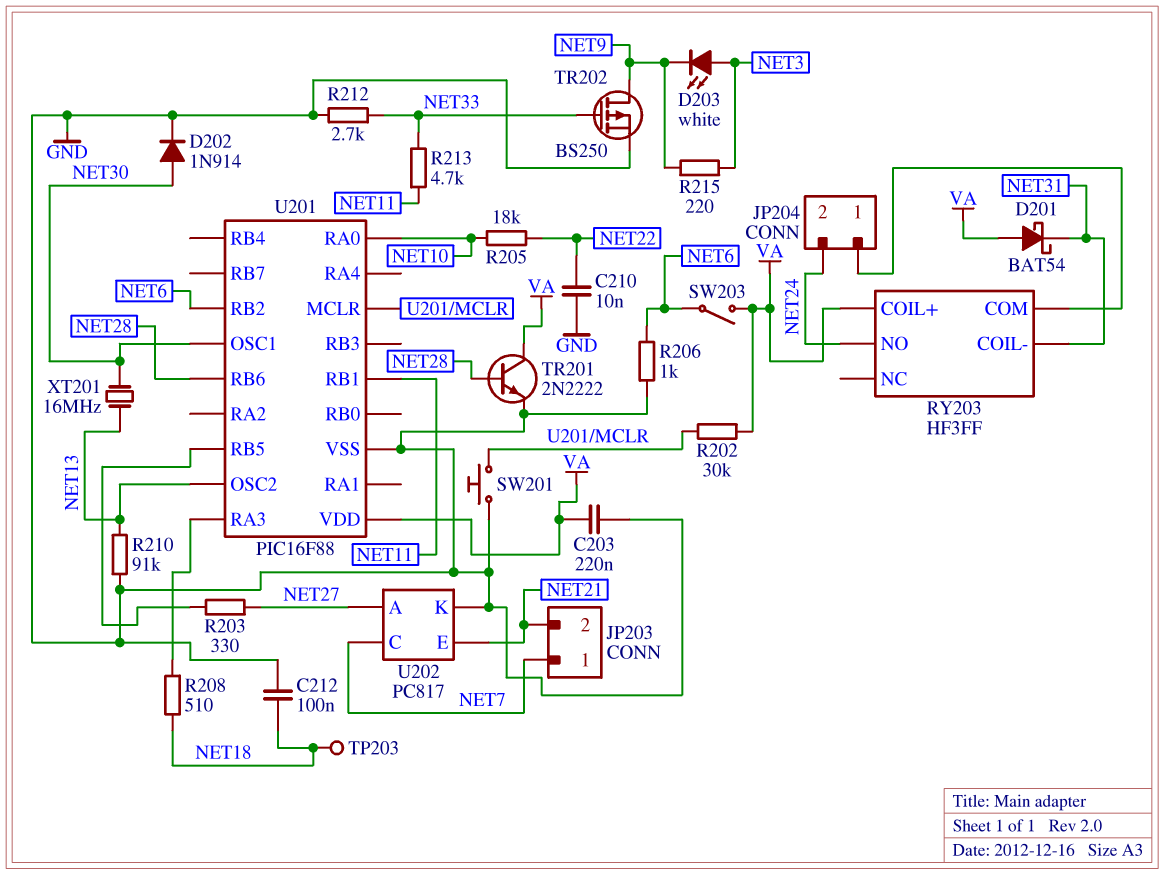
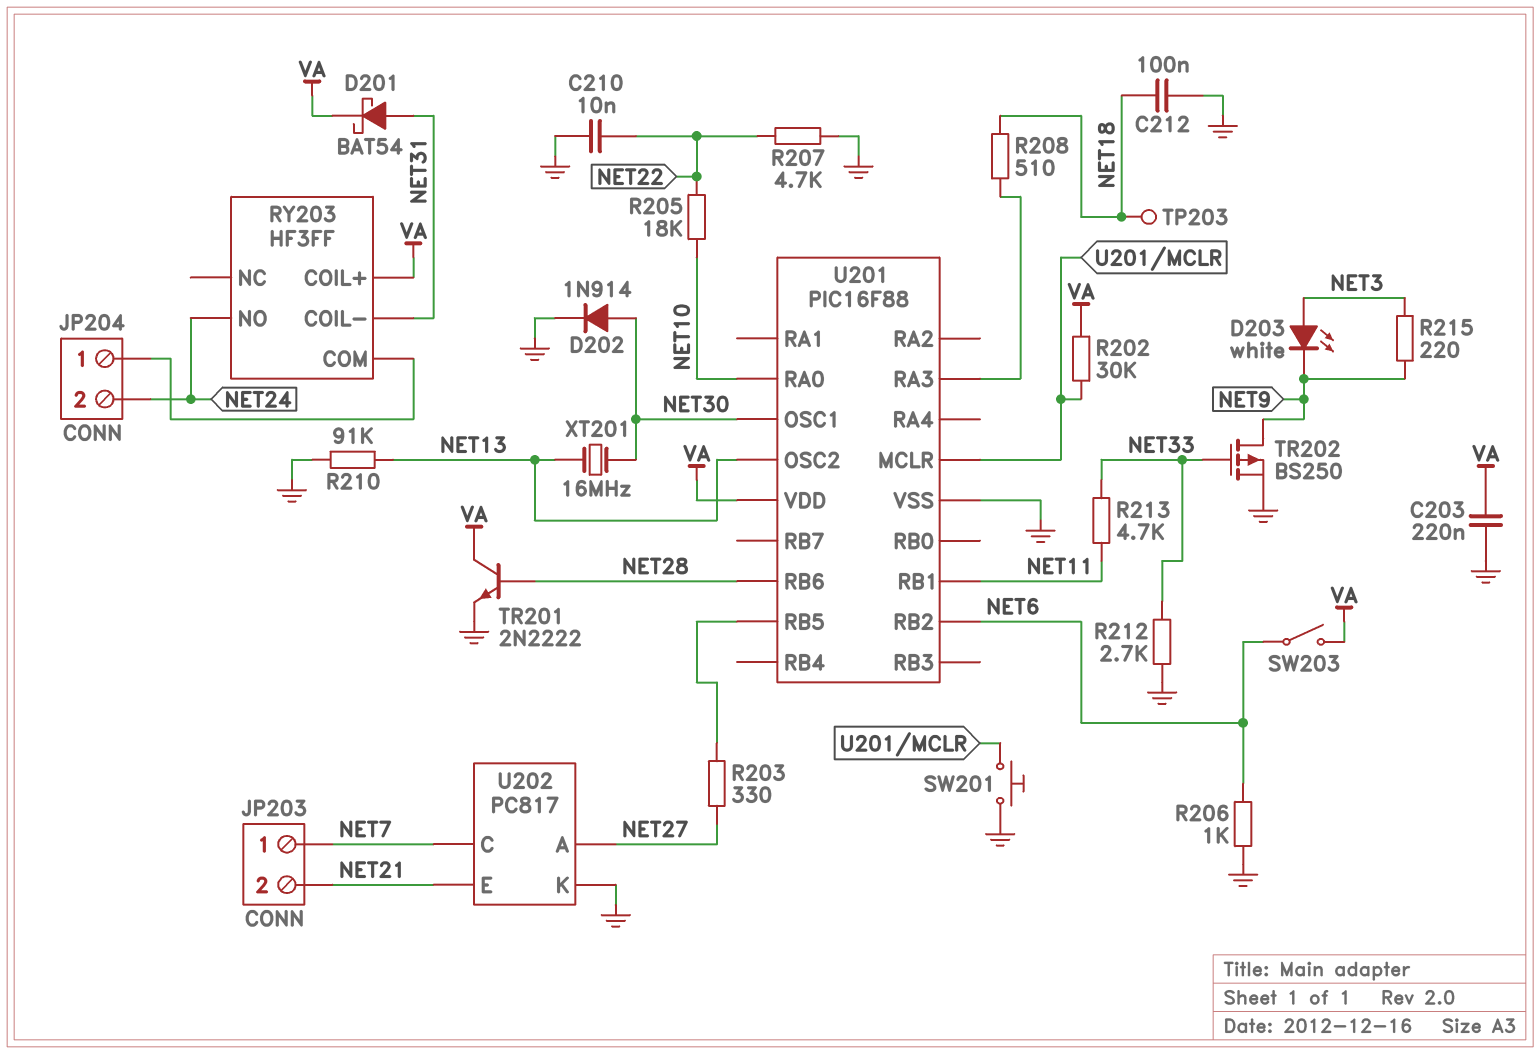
D201: schottky BAT54 (A VA, K NET31) -> schottky BAT54 (A NET31, K VA)
R207: none -> 4.7k (GND, NET22)

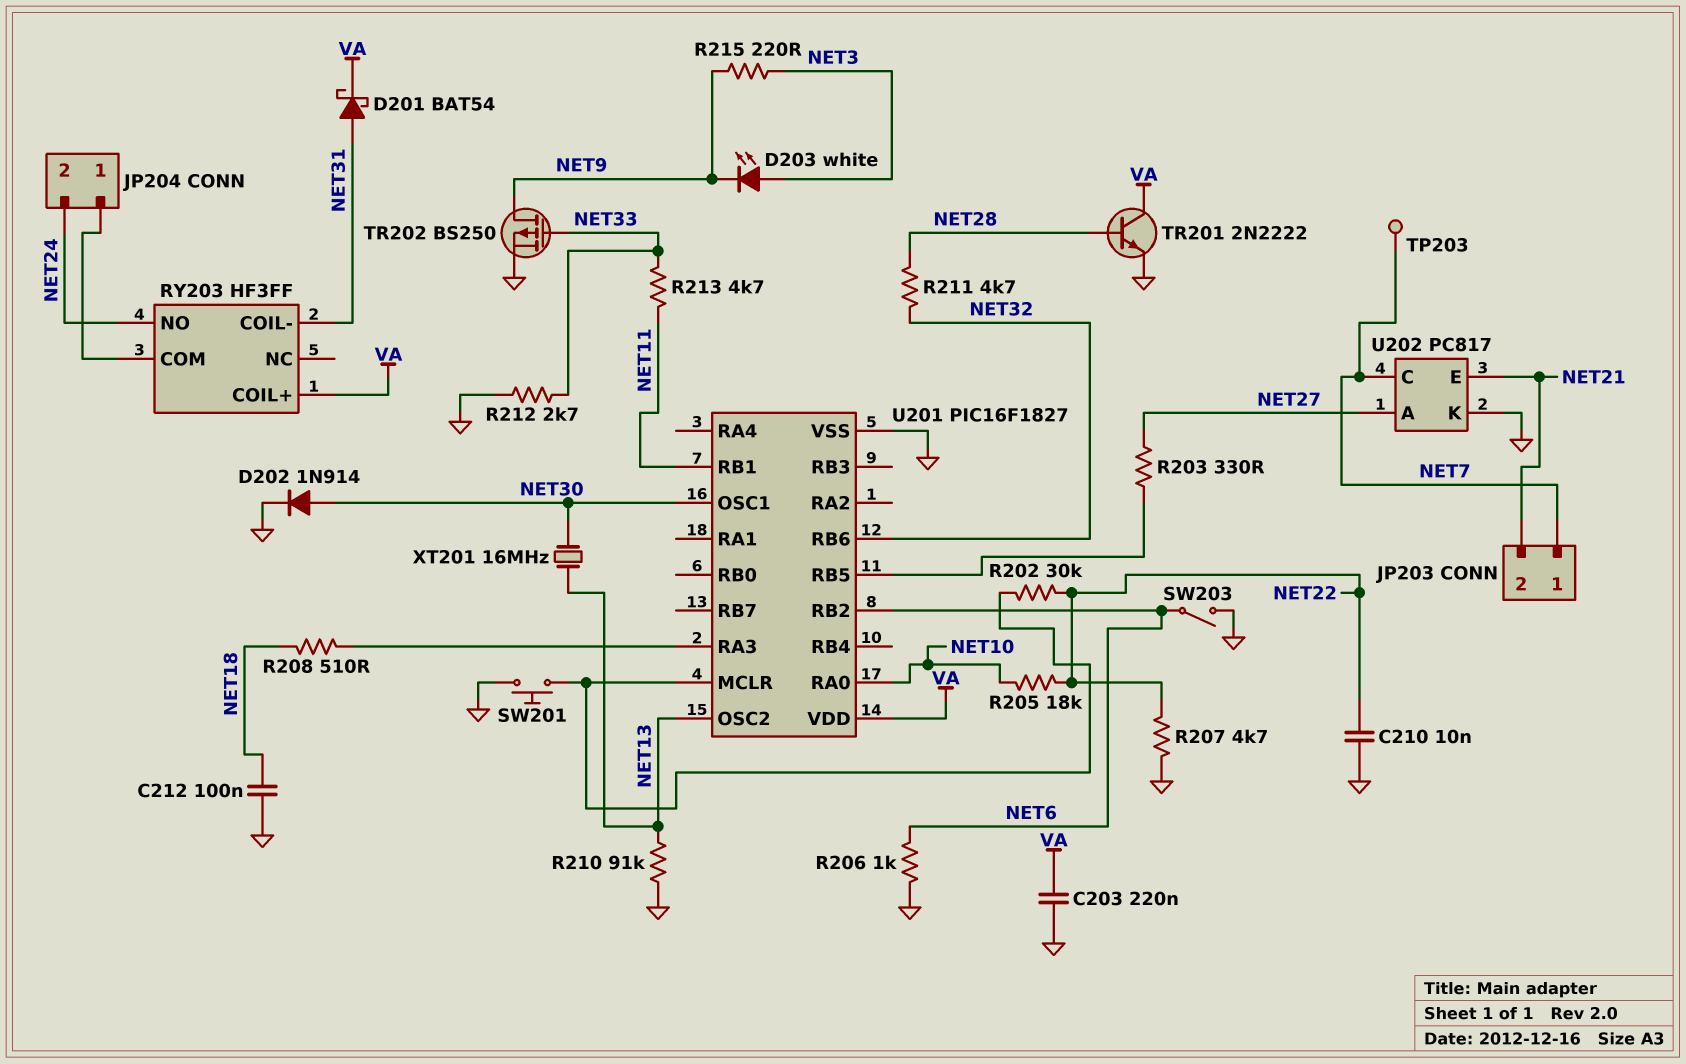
R202: 30k (U201/MCLR, VA) -> 30k (NET22, U201/MCLR)
R211: none -> 4.7k (NET28, NET32)
SW203: switch (NET6, VA) -> switch (GND, NET6)
TP203: test point (NET18) -> test point (NET7)
U201: PIC16F88 -> PIC16F1827
U201 pin RB6: NET28 -> NET32

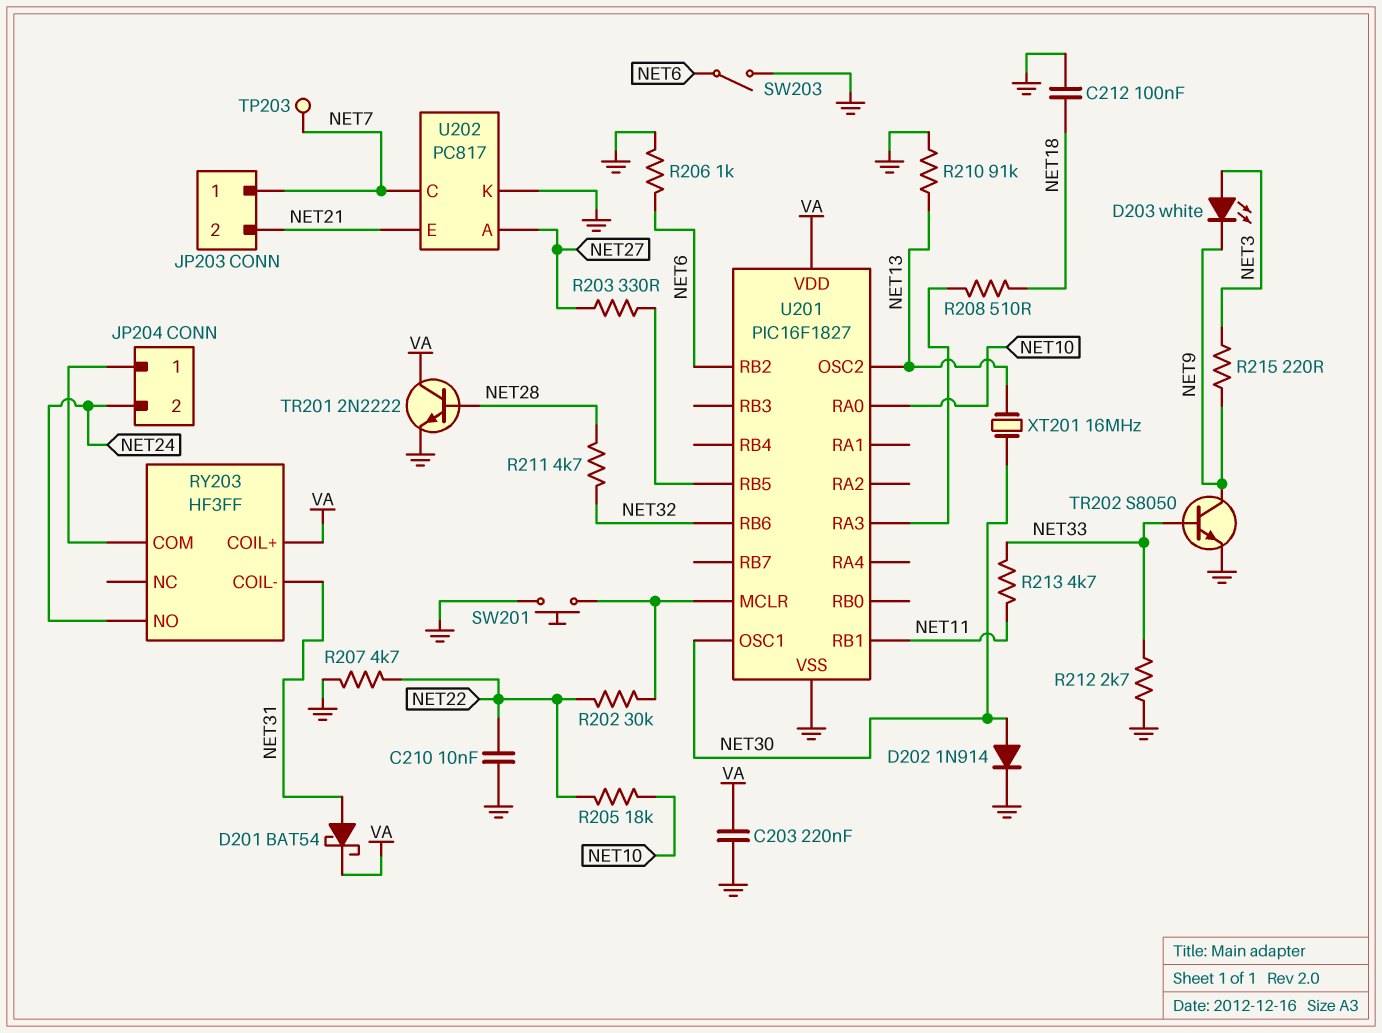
TR202: PMOS BS250 (G NET33, D NET9, S GND) -> NPN S8050 (B NET33, C NET9, E GND)

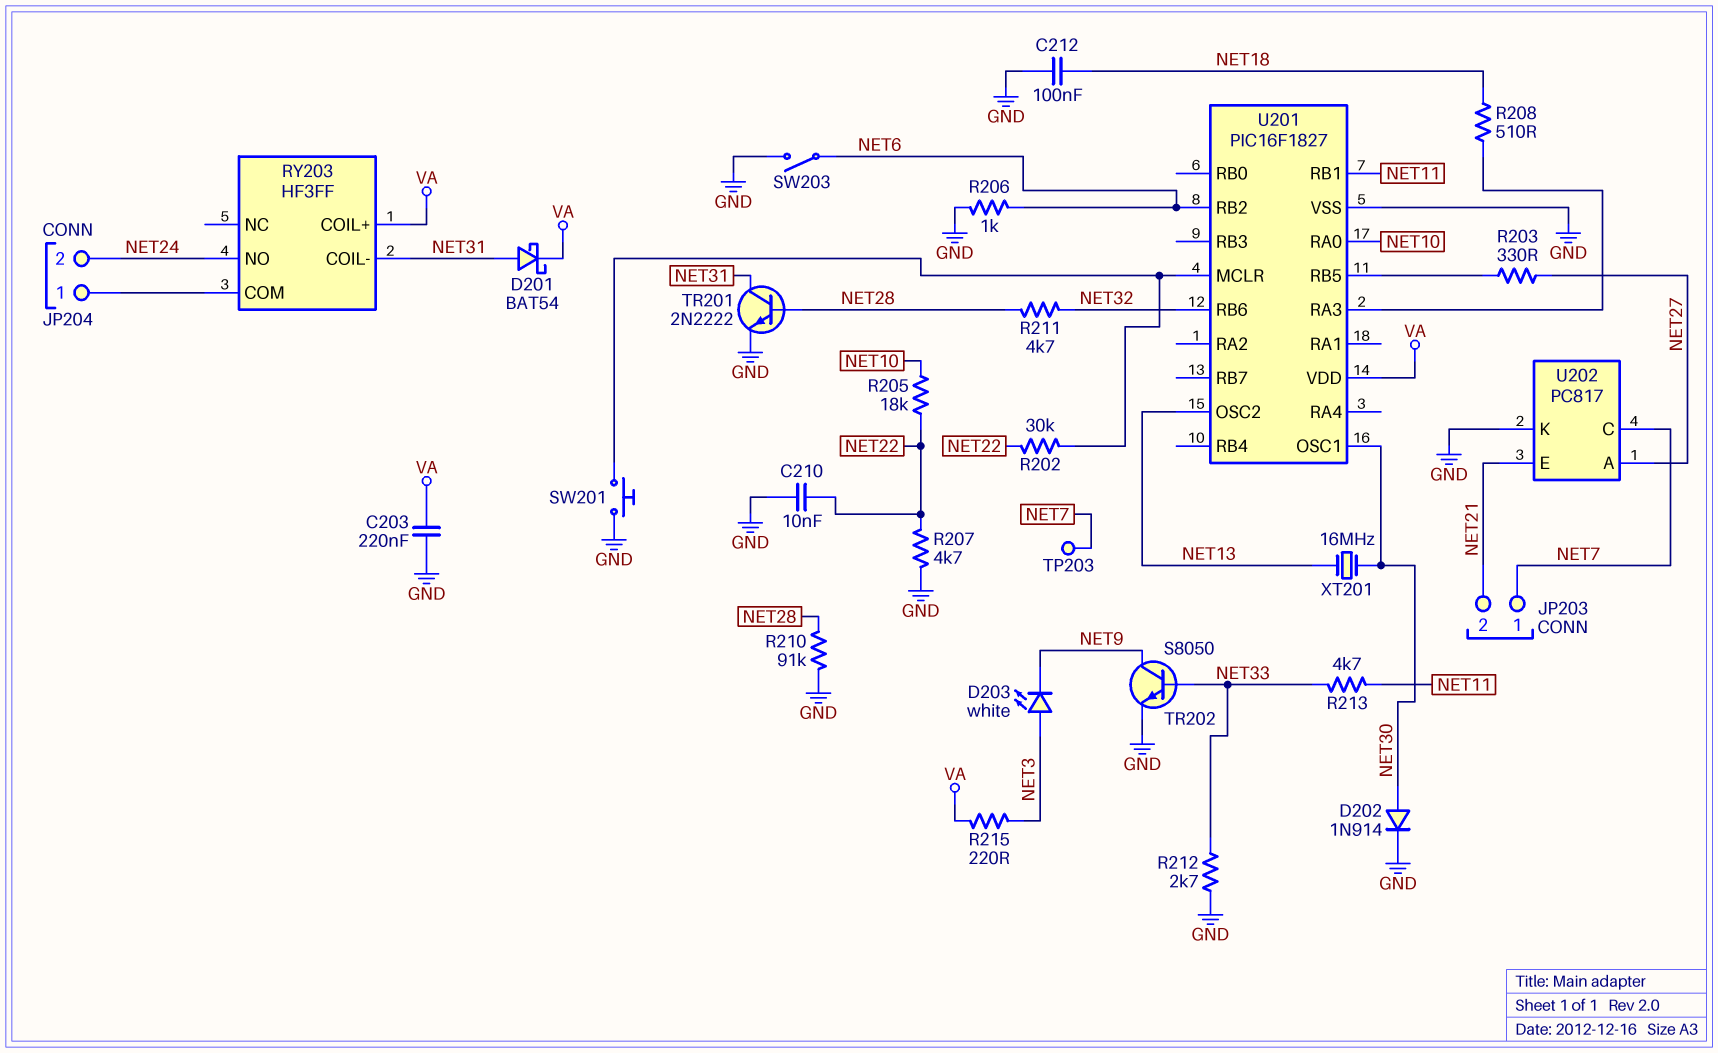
R210: 91k (GND, NET13) -> 91k (GND, NET28)
R215: 220 (NET3, NET9) -> 220 (NET3, VA)
TR201: NPN 2N2222 (B NET28, C VA, E GND) -> NPN 2N2222 (B NET28, C NET31, E GND)

